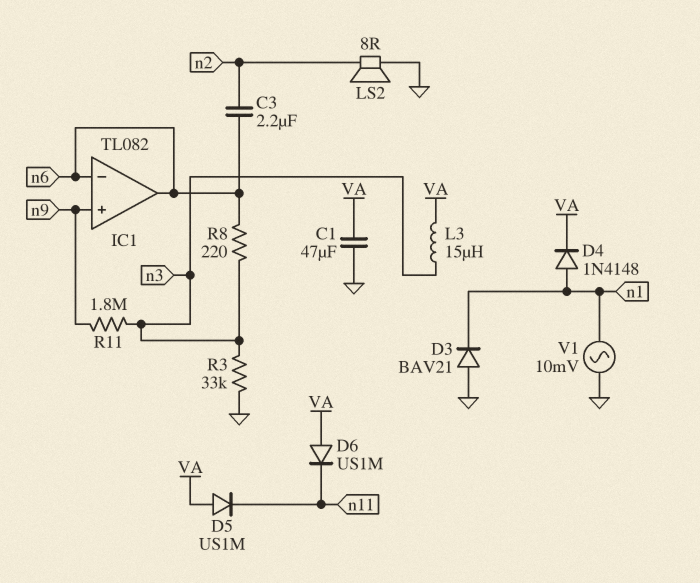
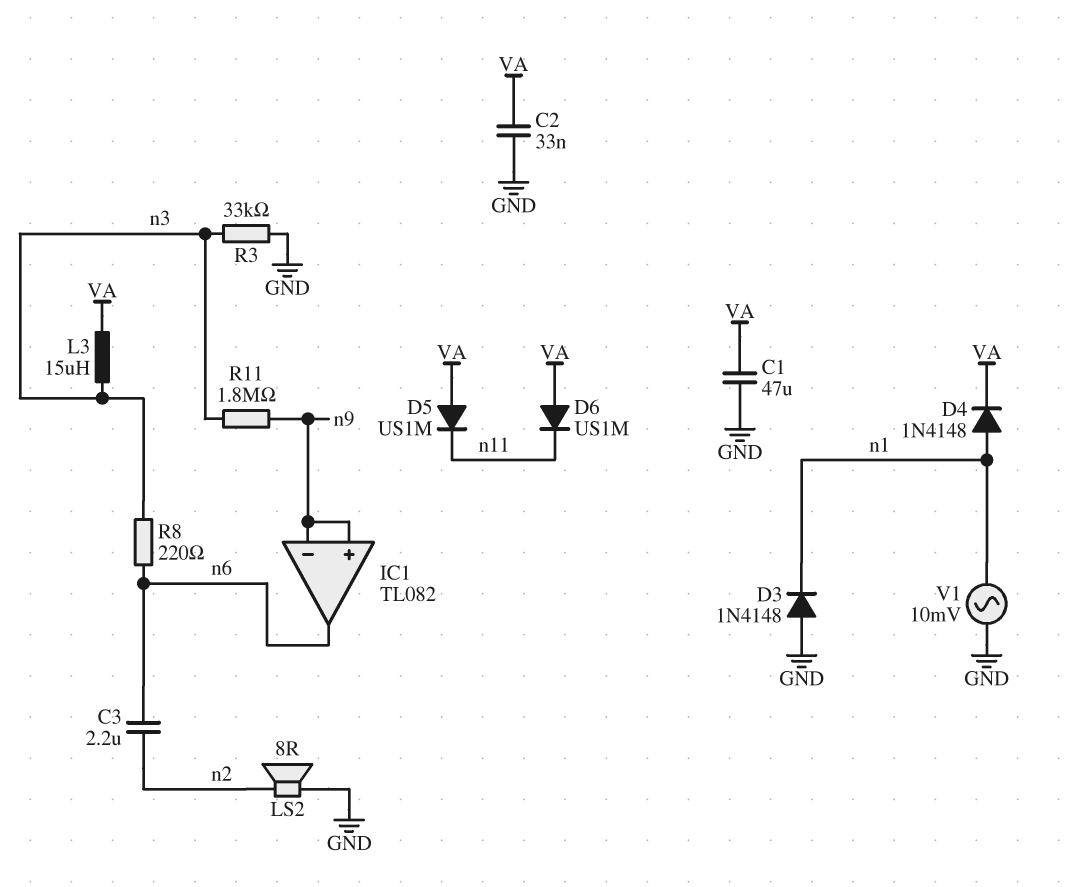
C2: none -> 33nF (GND, VA)
D3: diode BAV21 (A GND, K n1) -> diode 1N4148 (A GND, K n1)
IC1 pin in-: n6 -> n9

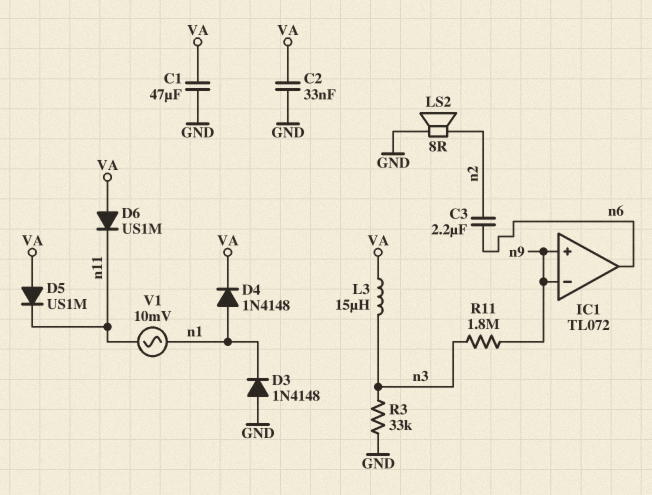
IC1: TL082 -> TL072
R8: 220 (n3, n6) -> none
V1: AC 10mV (GND, n1) -> AC 10mV (n1, n11)

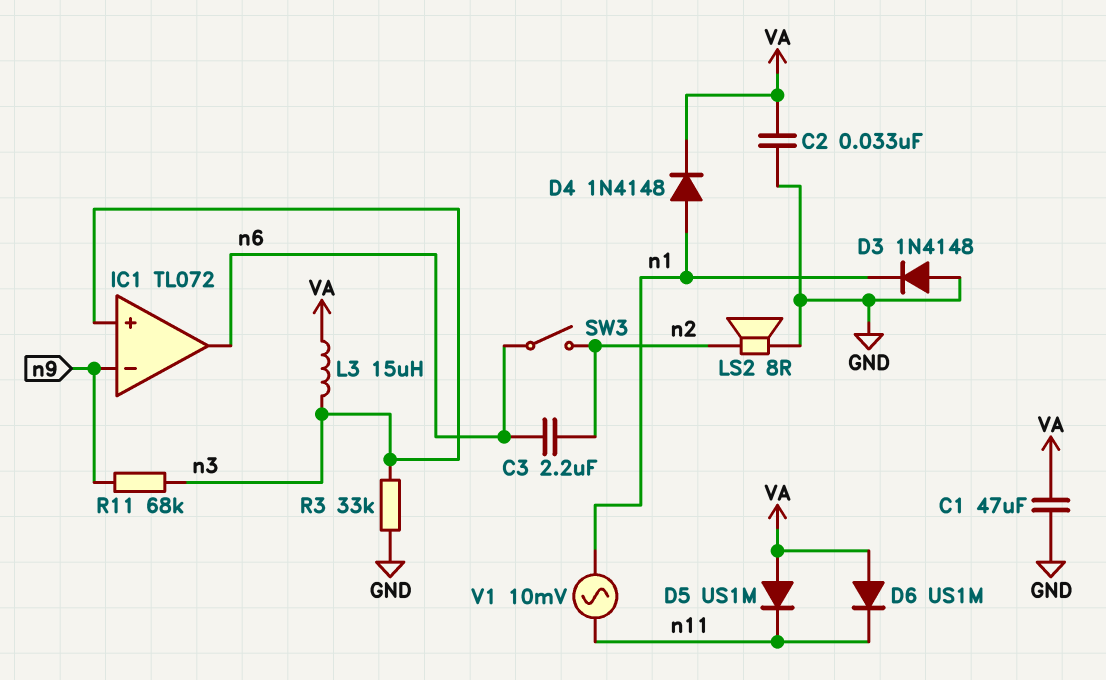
IC1 pin in+: n9 -> n3
R11: 1.8M (n3, n9) -> 68k (n3, n9)
SW3: none -> switch (n2, n6)

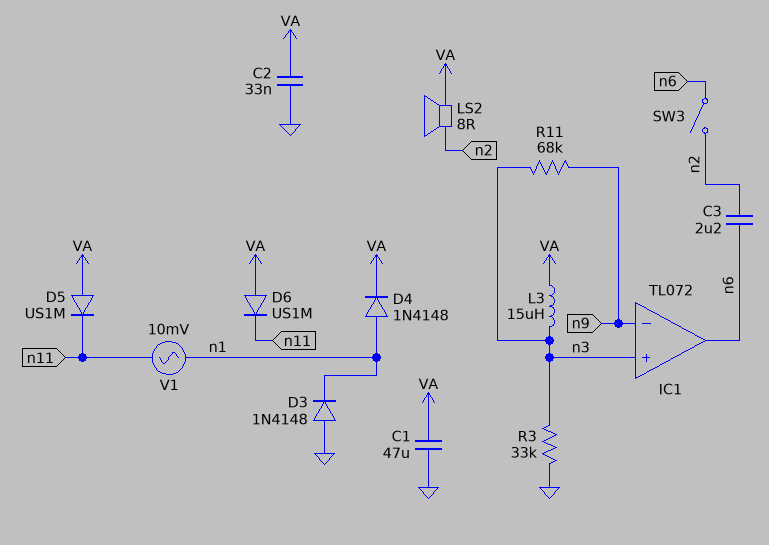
LS2: speaker 8R (GND, n2) -> speaker 8R (VA, n2)

